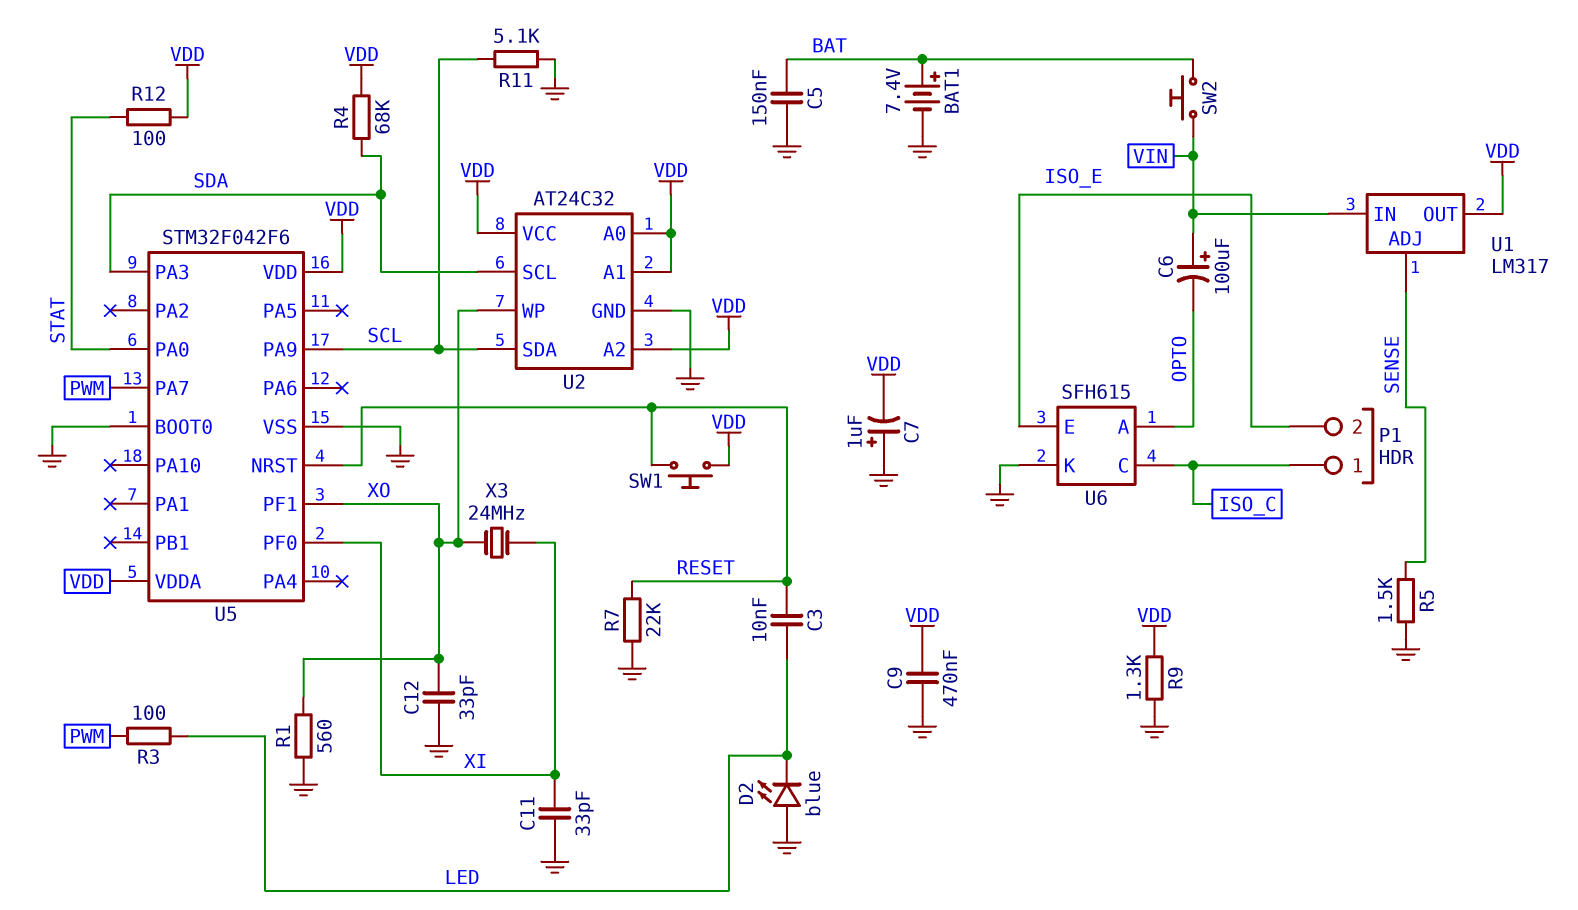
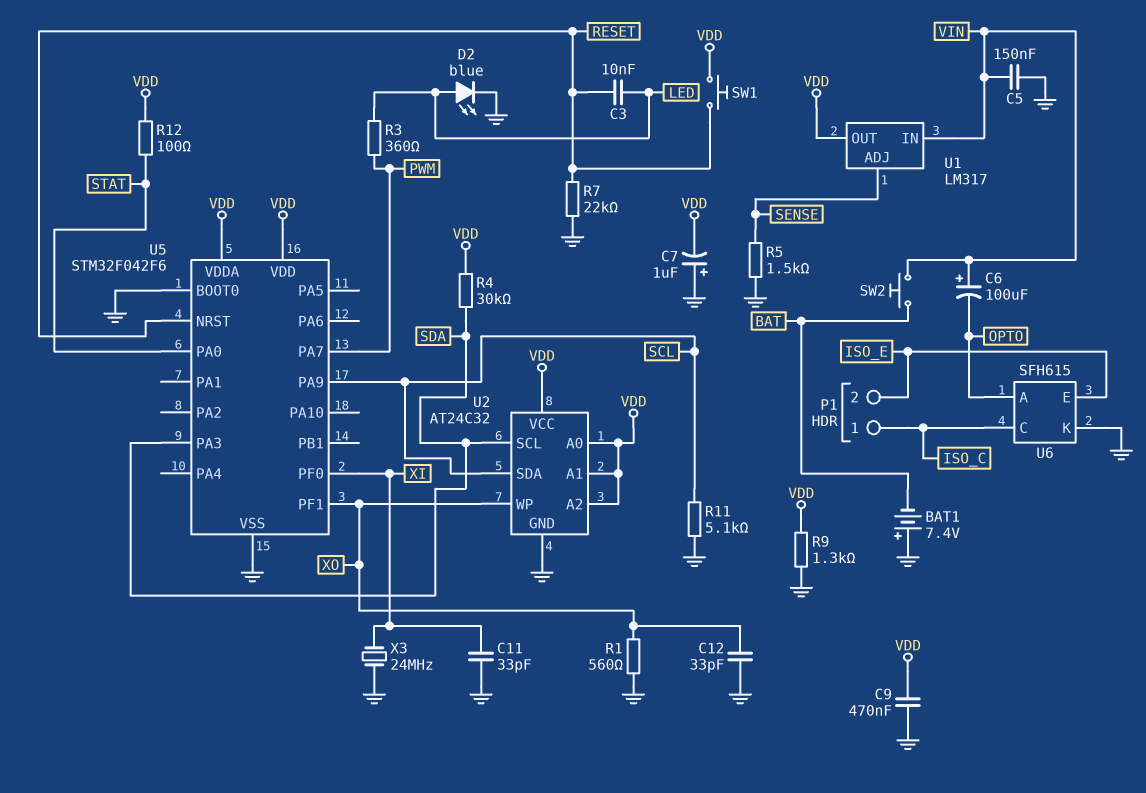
BAT1: 7.4V (plus BAT, minus GND) -> 7.4V (plus GND, minus BAT)
C5: 150nF (BAT, GND) -> 150nF (GND, VIN)
D2: LED blue (A GND, K LED) -> LED blue (A LED, K GND)
R3: 100 (LED, PWM) -> 360 (LED, PWM)
R4: 68k (SDA, VDD) -> 30k (SDA, VDD)
X3: 24MHz (XI, XO) -> 24MHz (GND, XI)

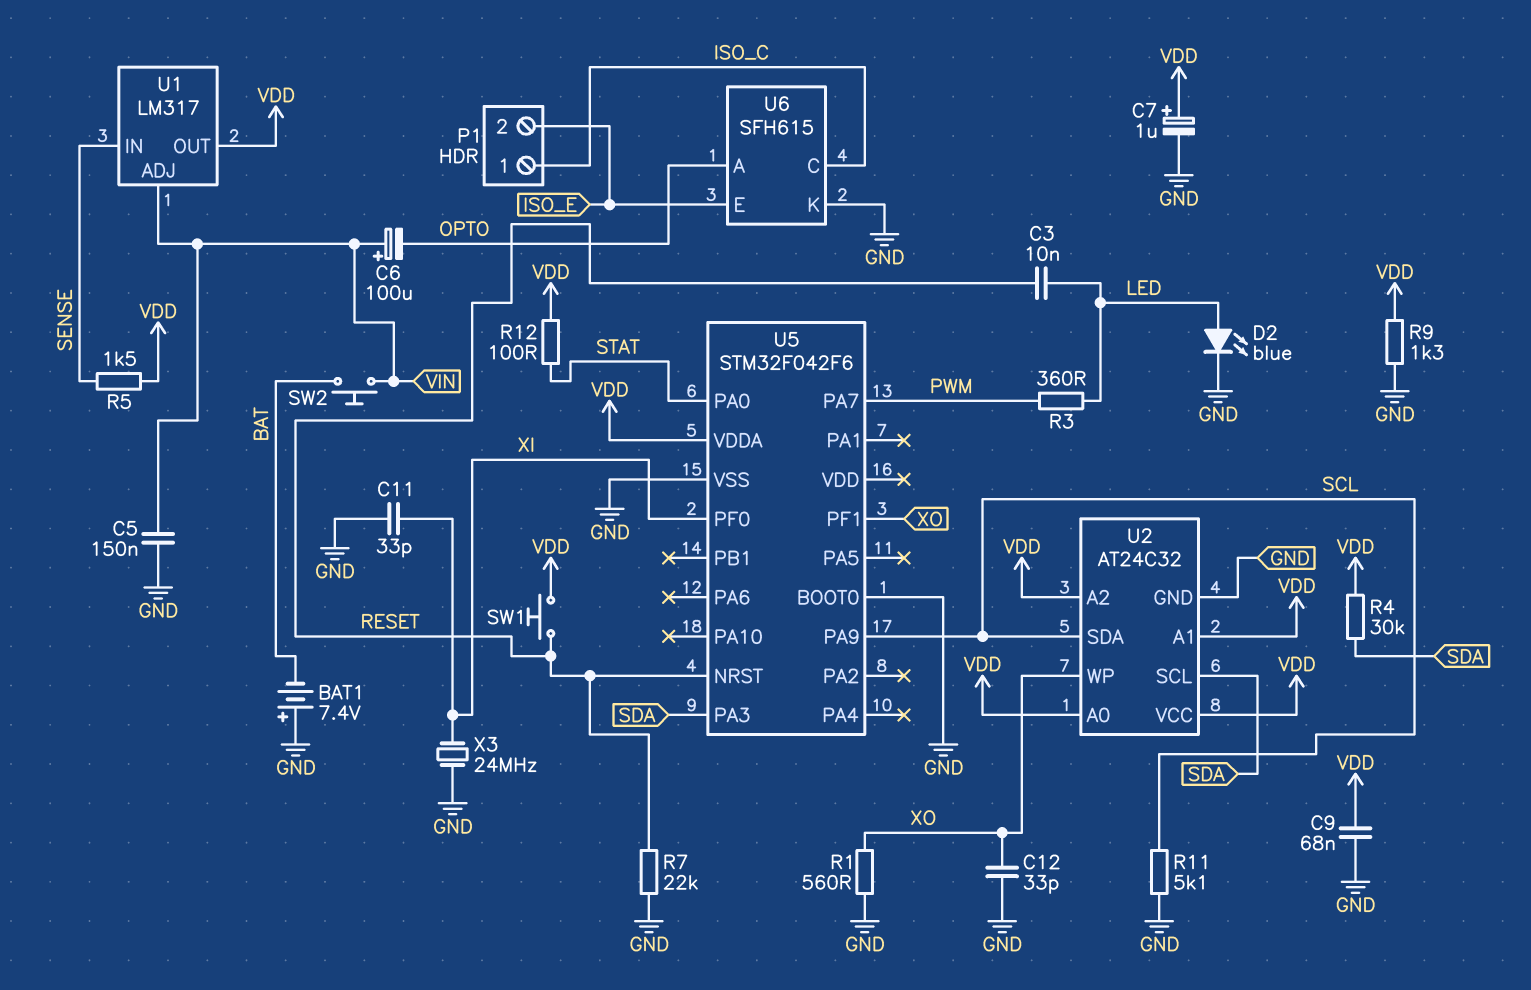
C7: 1uF (plus GND, minus VDD) -> 1uF (plus VDD, minus GND)
C9: 470nF (GND, VDD) -> 68nF (GND, VDD)
R5: 1.5k (GND, SENSE) -> 1.5k (SENSE, VDD)
U1 pin ADJ: SENSE -> VIN
U1 pin IN: VIN -> SENSE
U5 pin VDD: VDD -> none

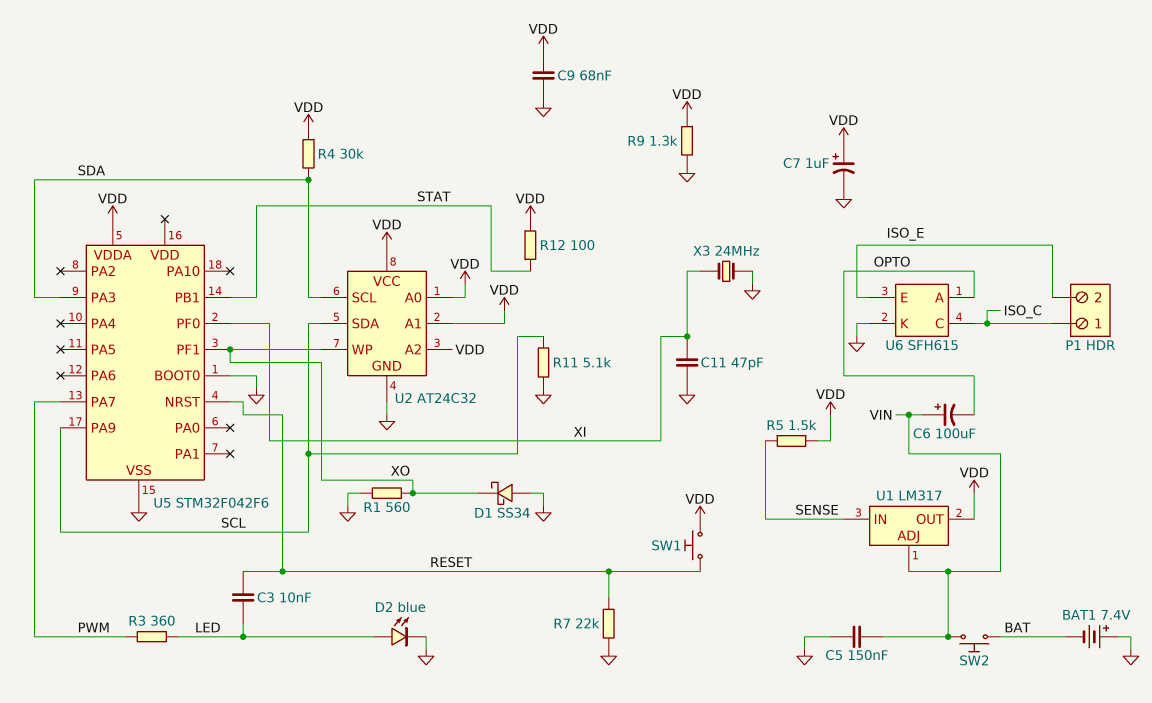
C11: 33pF (GND, XI) -> 47pF (GND, XI)
C12: 33pF (GND, XO) -> none
D1: none -> schottky SS34 (A GND, K XO)
U5 pin PA0: STAT -> none
U5 pin PB1: none -> STAT

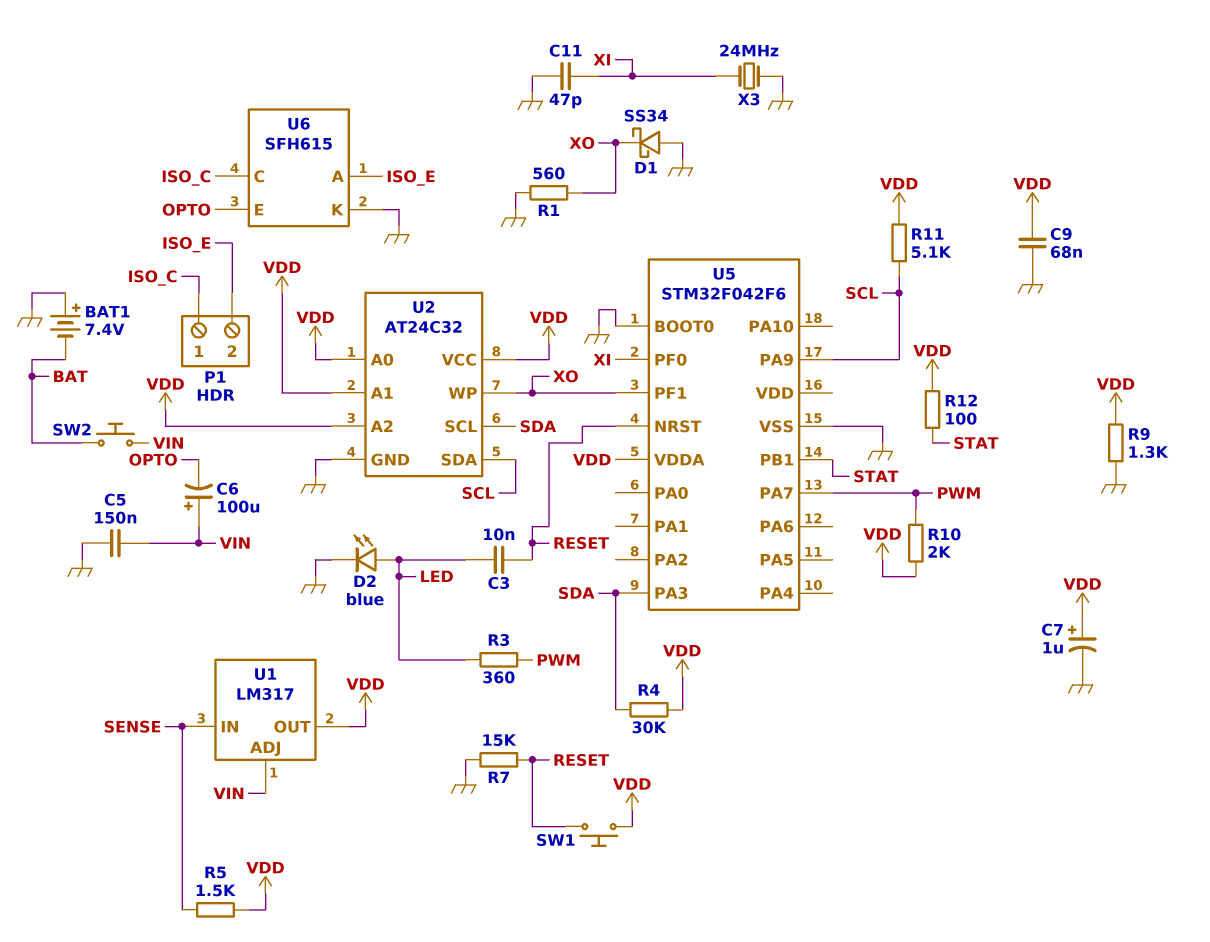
R7: 22k (GND, RESET) -> 15k (GND, RESET)
R10: none -> 2k (PWM, VDD)
R11: 5.1k (GND, SCL) -> 5.1k (SCL, VDD)
U6 pin A: OPTO -> ISO_E
U6 pin E: ISO_E -> OPTO

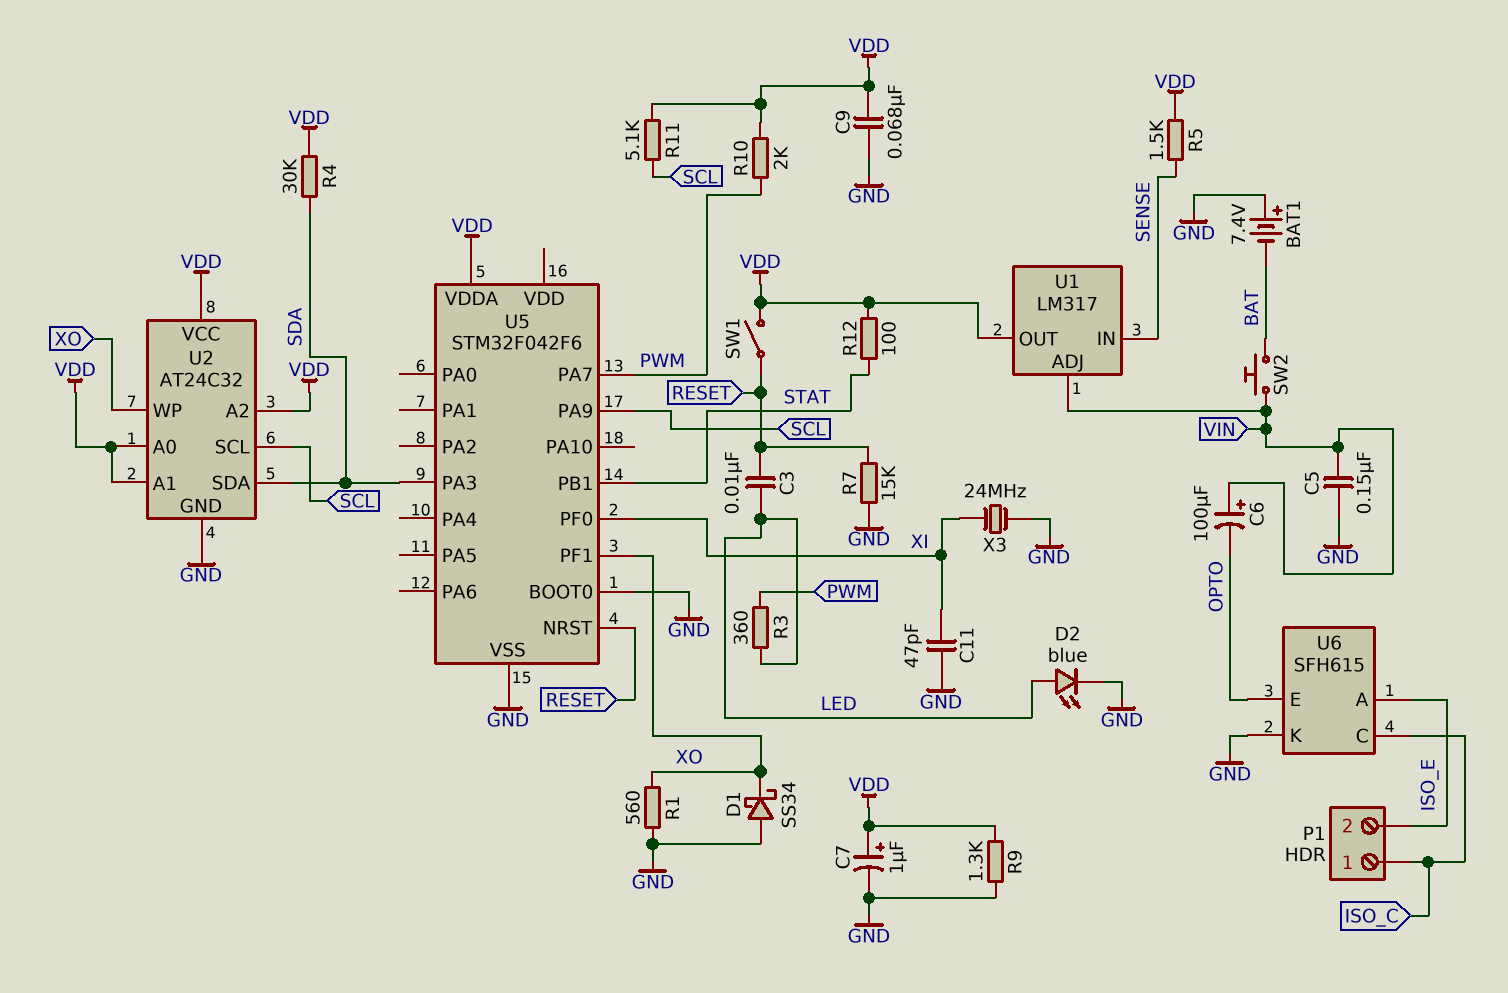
SW1: button (RESET, VDD) -> switch (RESET, VDD)
U2 pin SCL: SDA -> SCL
U2 pin SDA: SCL -> SDA

